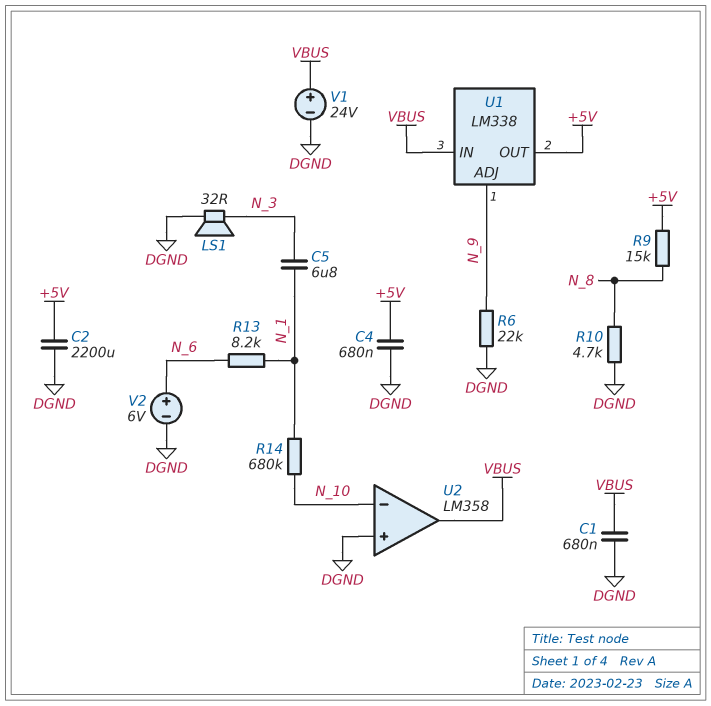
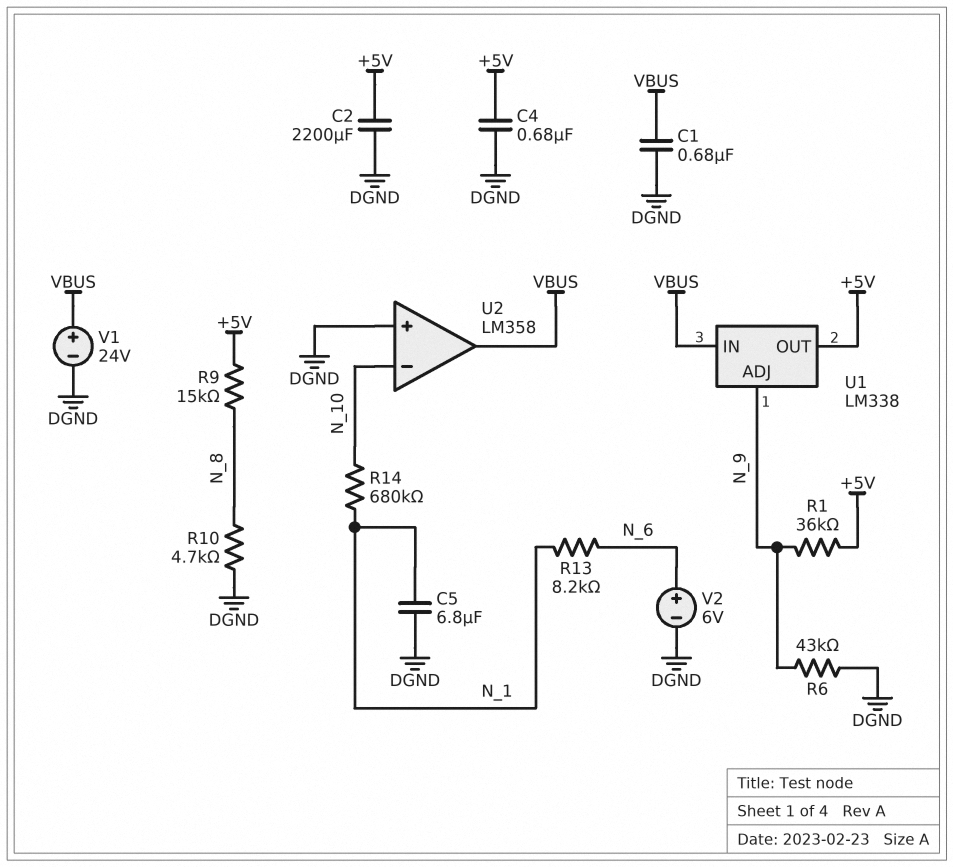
C5: 6.8uF (N_1, N_3) -> 6.8uF (DGND, N_1)
LS1: speaker 32R (DGND, N_3) -> none
R1: none -> 36k (+5V, N_9)
R6: 22k (DGND, N_9) -> 43k (DGND, N_9)

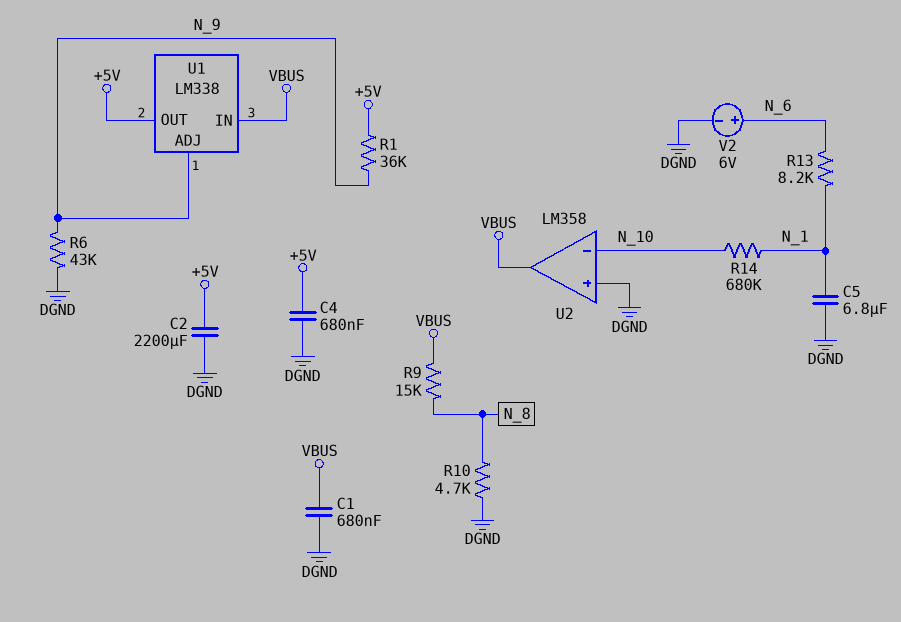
R9: 15k (+5V, N_8) -> 15k (N_8, VBUS)
V1: 24V (plus VBUS, minus DGND) -> none

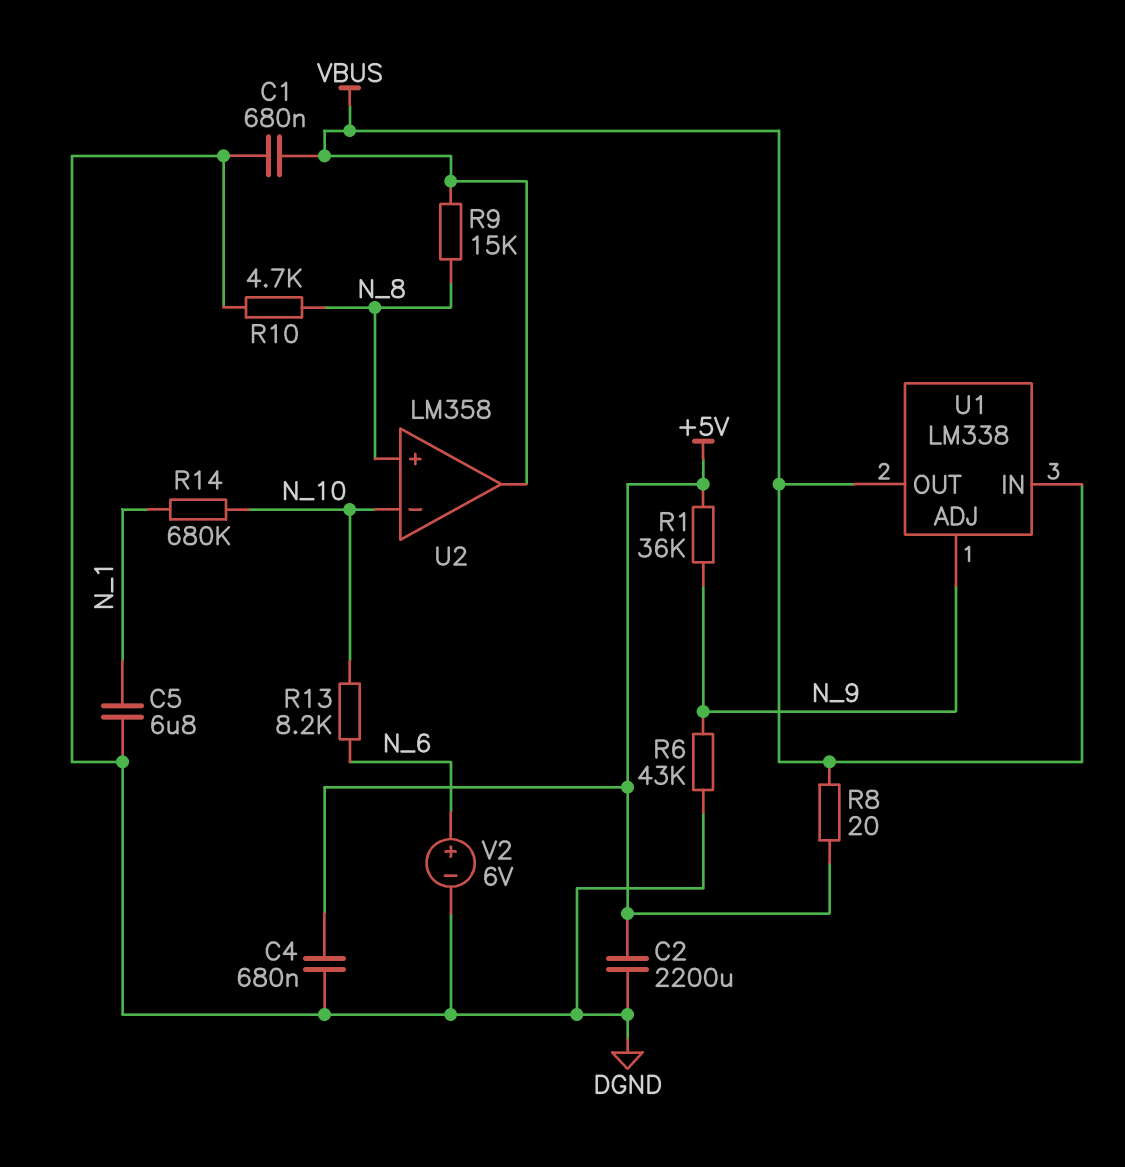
R8: none -> 20 (+5V, VBUS)
R13: 8.2k (N_1, N_6) -> 8.2k (N_6, N_10)
U1 pin OUT: +5V -> VBUS
U2 pin in+: DGND -> N_8

